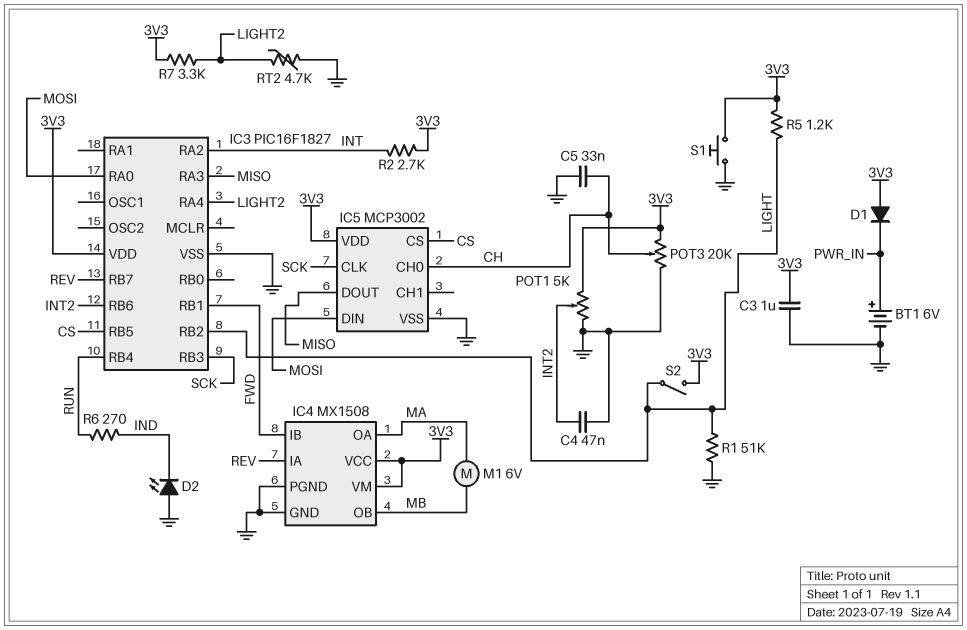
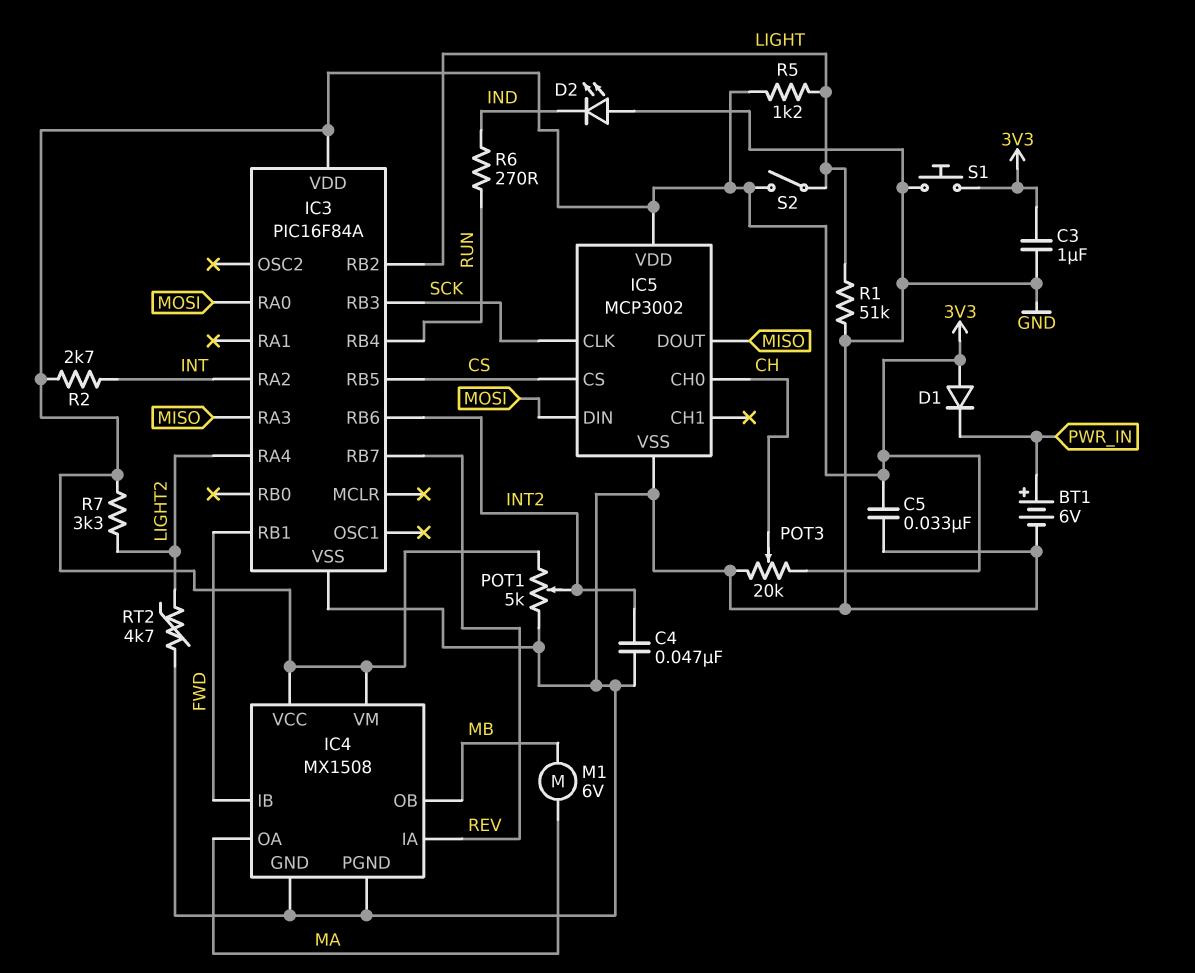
C5: 33nF (CH, GND) -> 33nF (3V3, GND)
IC3: PIC16F1827 -> PIC16F84A

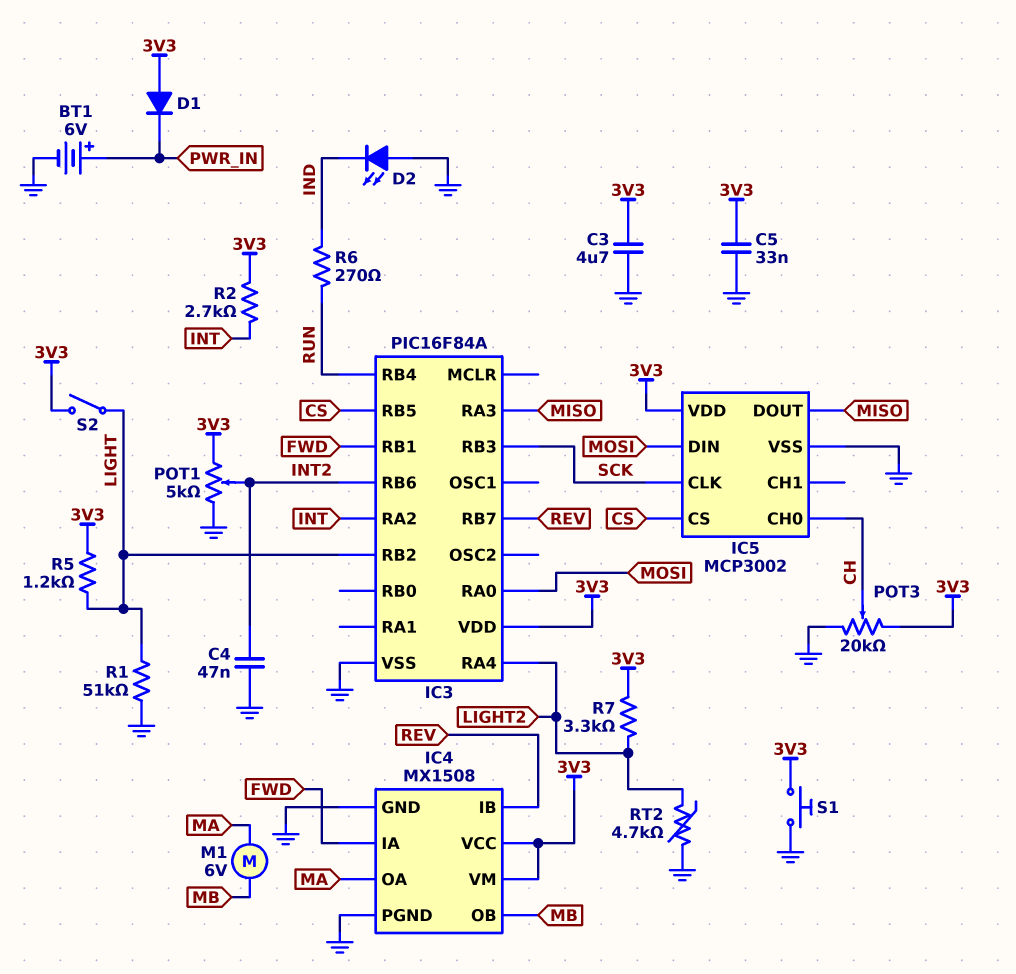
C3: 1uF (3V3, GND) -> 4.7uF (3V3, GND)
IC4 pin IA: REV -> FWD
IC4 pin IB: FWD -> REV

